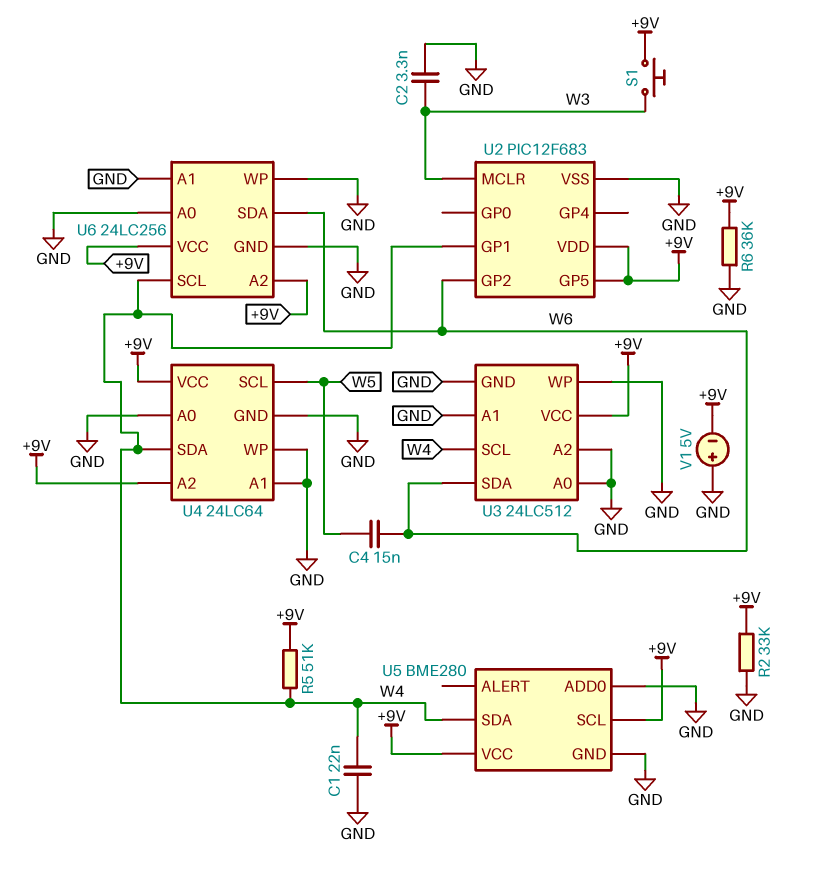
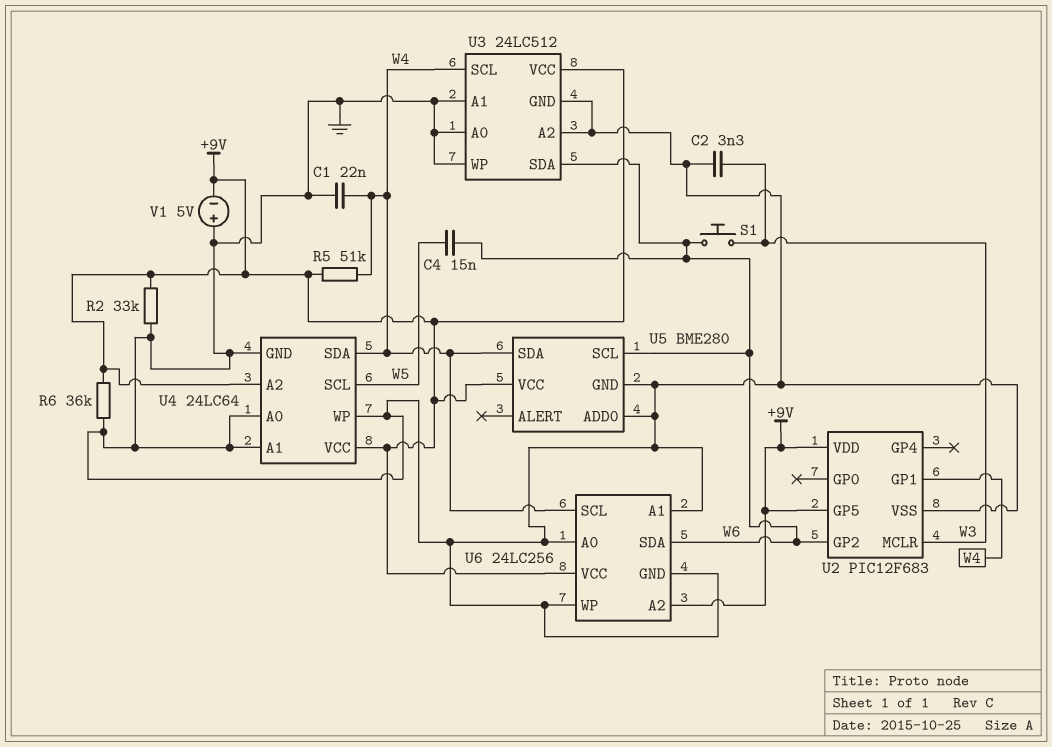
S1: button (+9V, W3) -> button (W3, W6)
U5 pin SCL: +9V -> W6

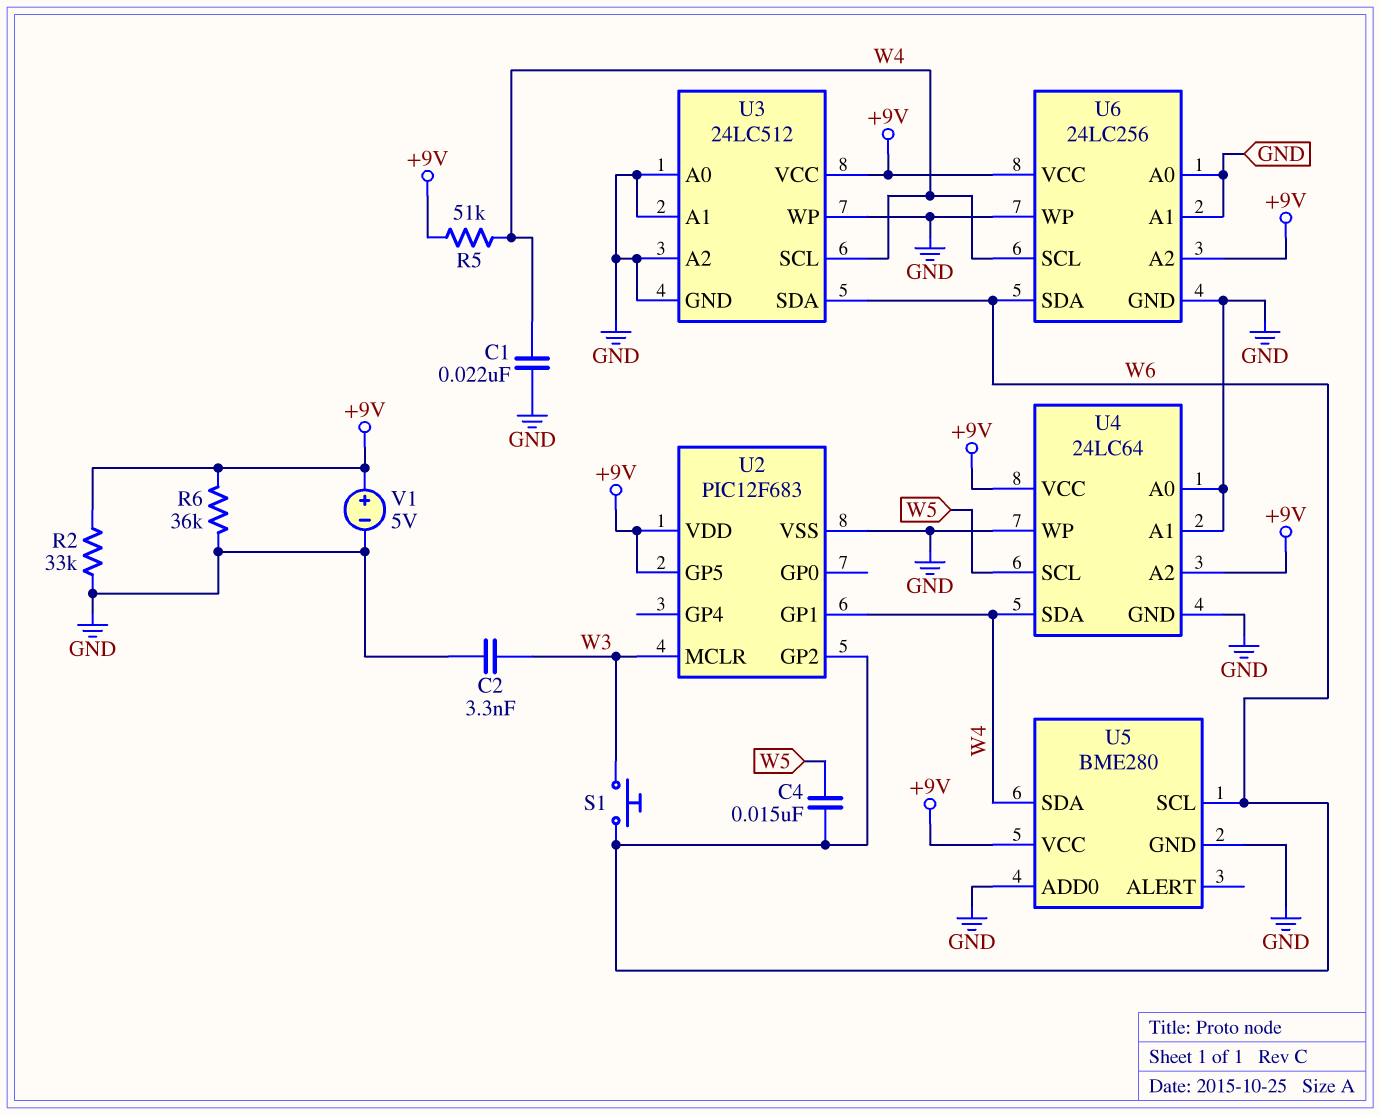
V1: 5V (plus GND, minus +9V) -> 5V (plus +9V, minus GND)

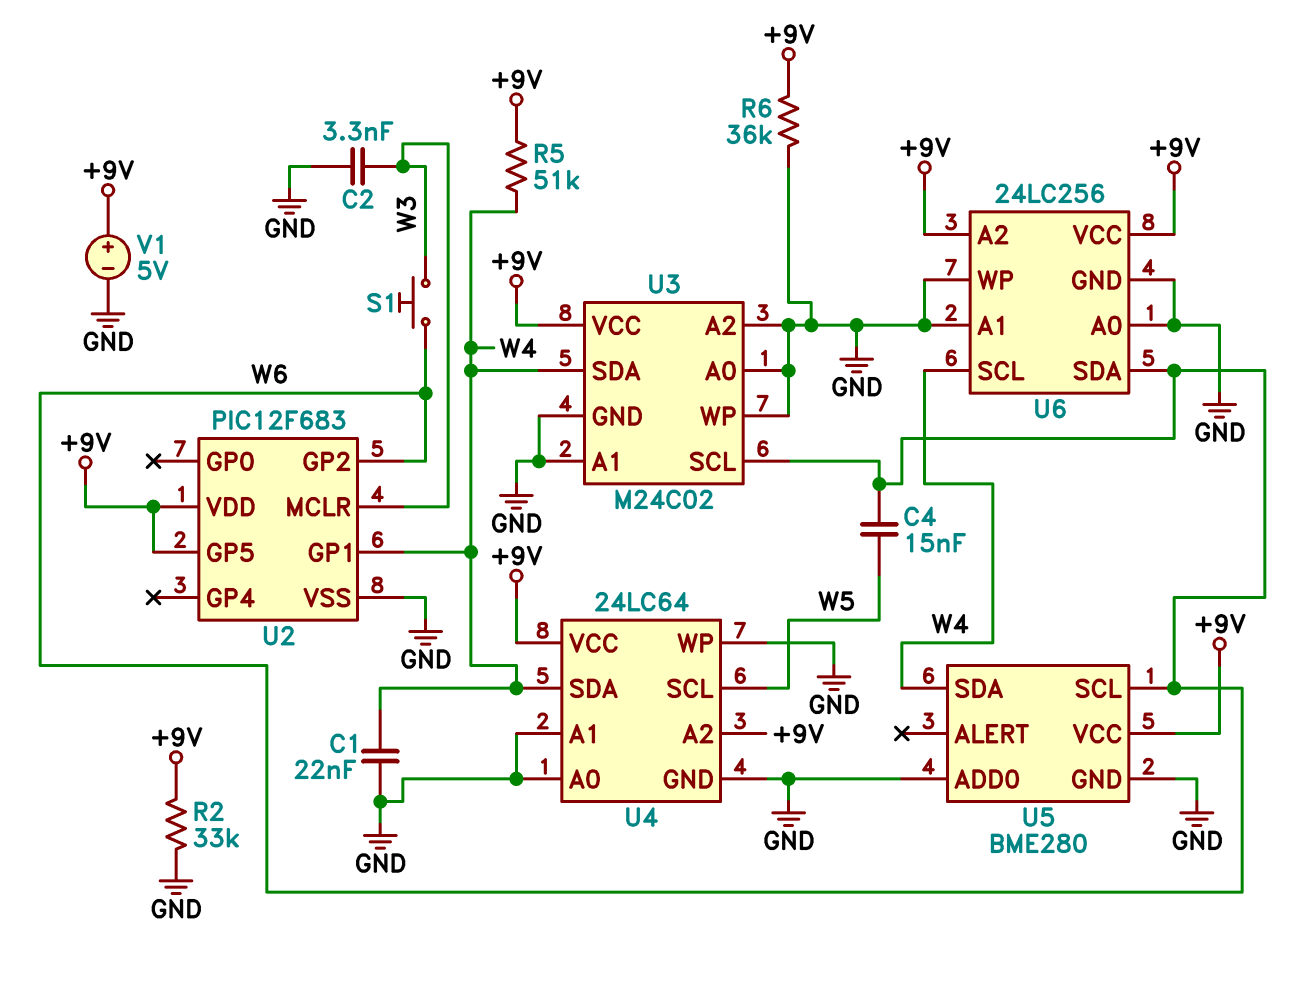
U3: 24LC512 -> M24C02
U3 pin SCL: W4 -> W6
U3 pin SDA: W6 -> W4

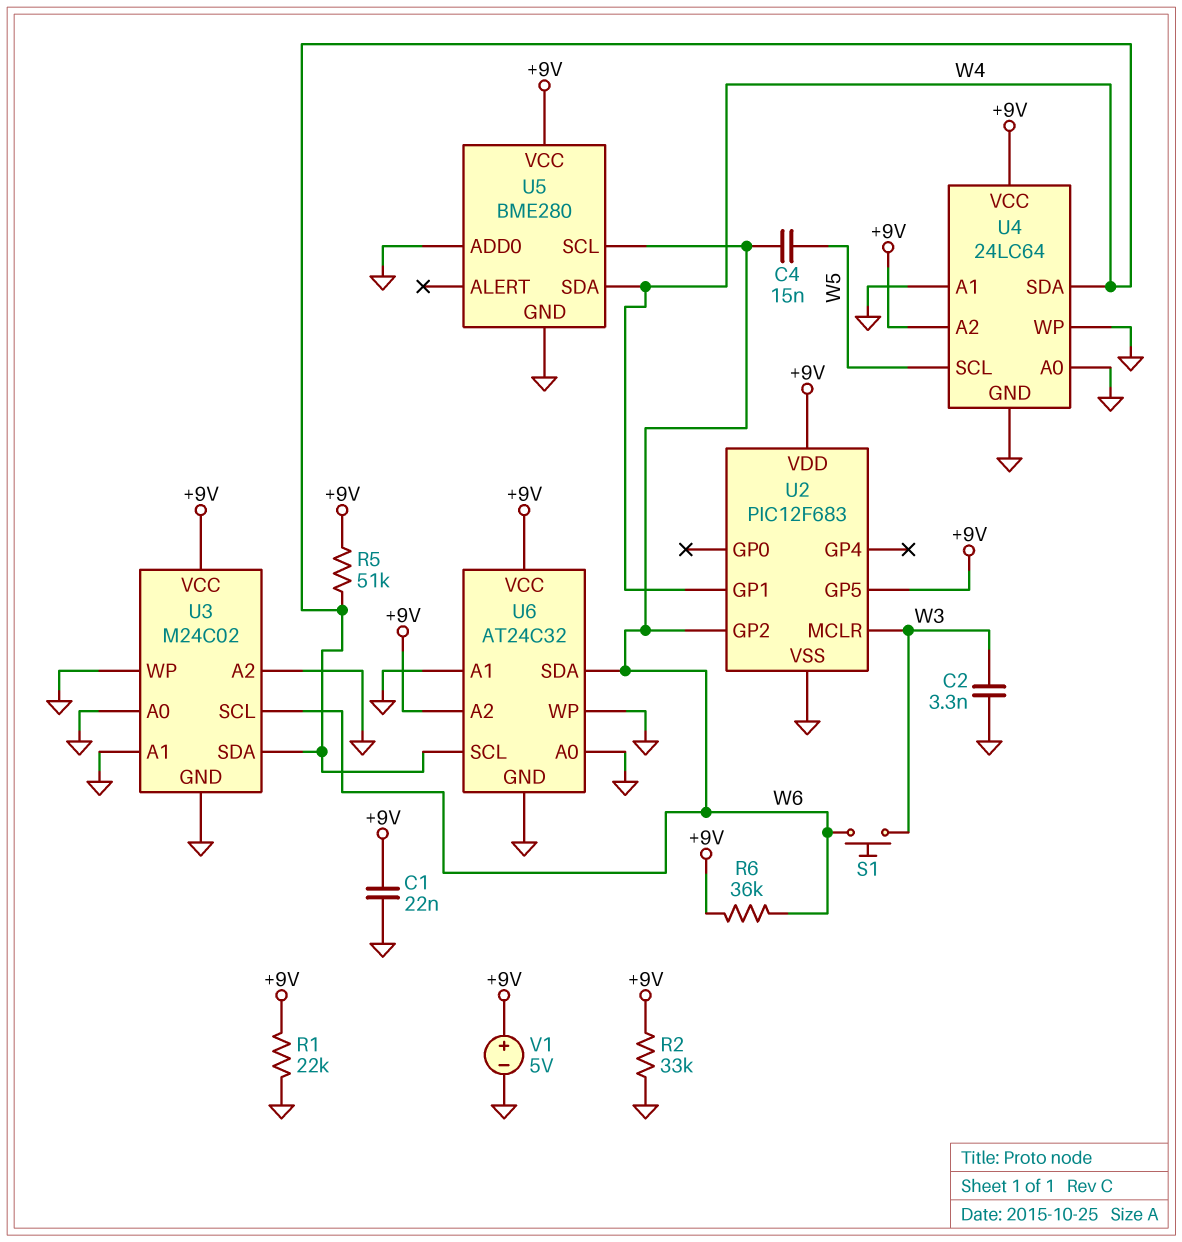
C1: 22nF (GND, W4) -> 22nF (+9V, GND)
R1: none -> 22k (+9V, GND)
R6: 36k (+9V, GND) -> 36k (+9V, W6)
U6: 24LC256 -> AT24C32

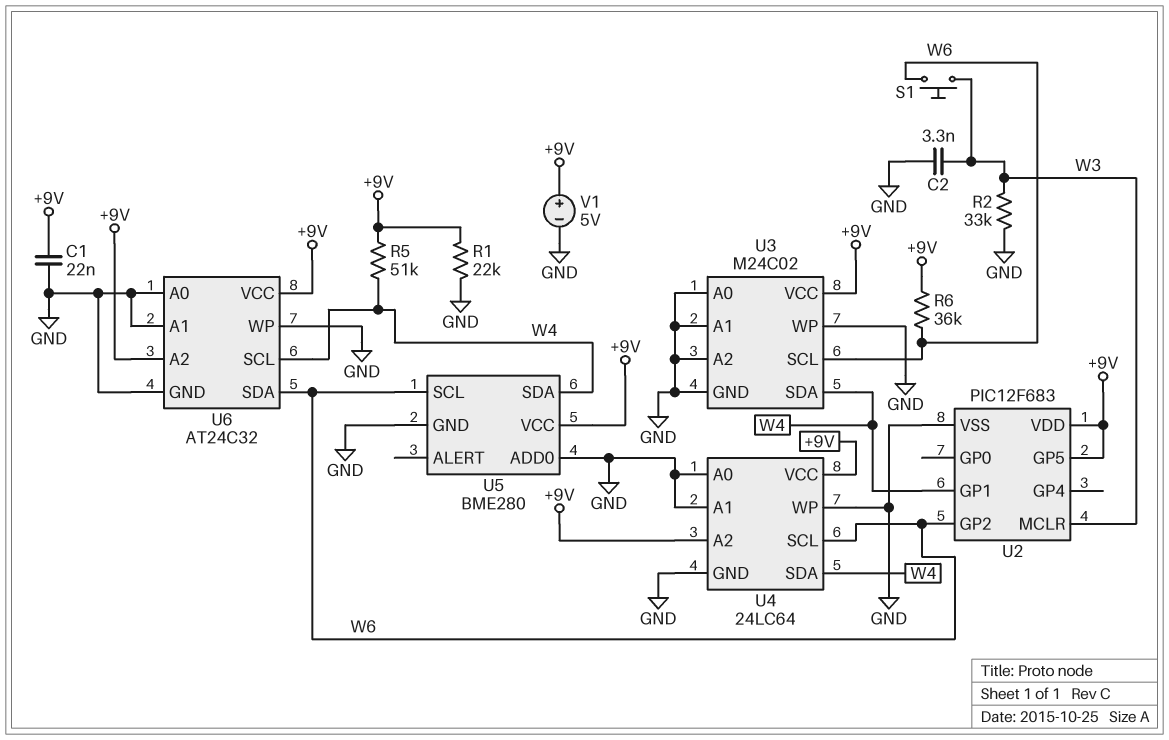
C4: 15nF (W5, W6) -> none
R2: 33k (+9V, GND) -> 33k (GND, W3)
U4 pin SCL: W5 -> W6

